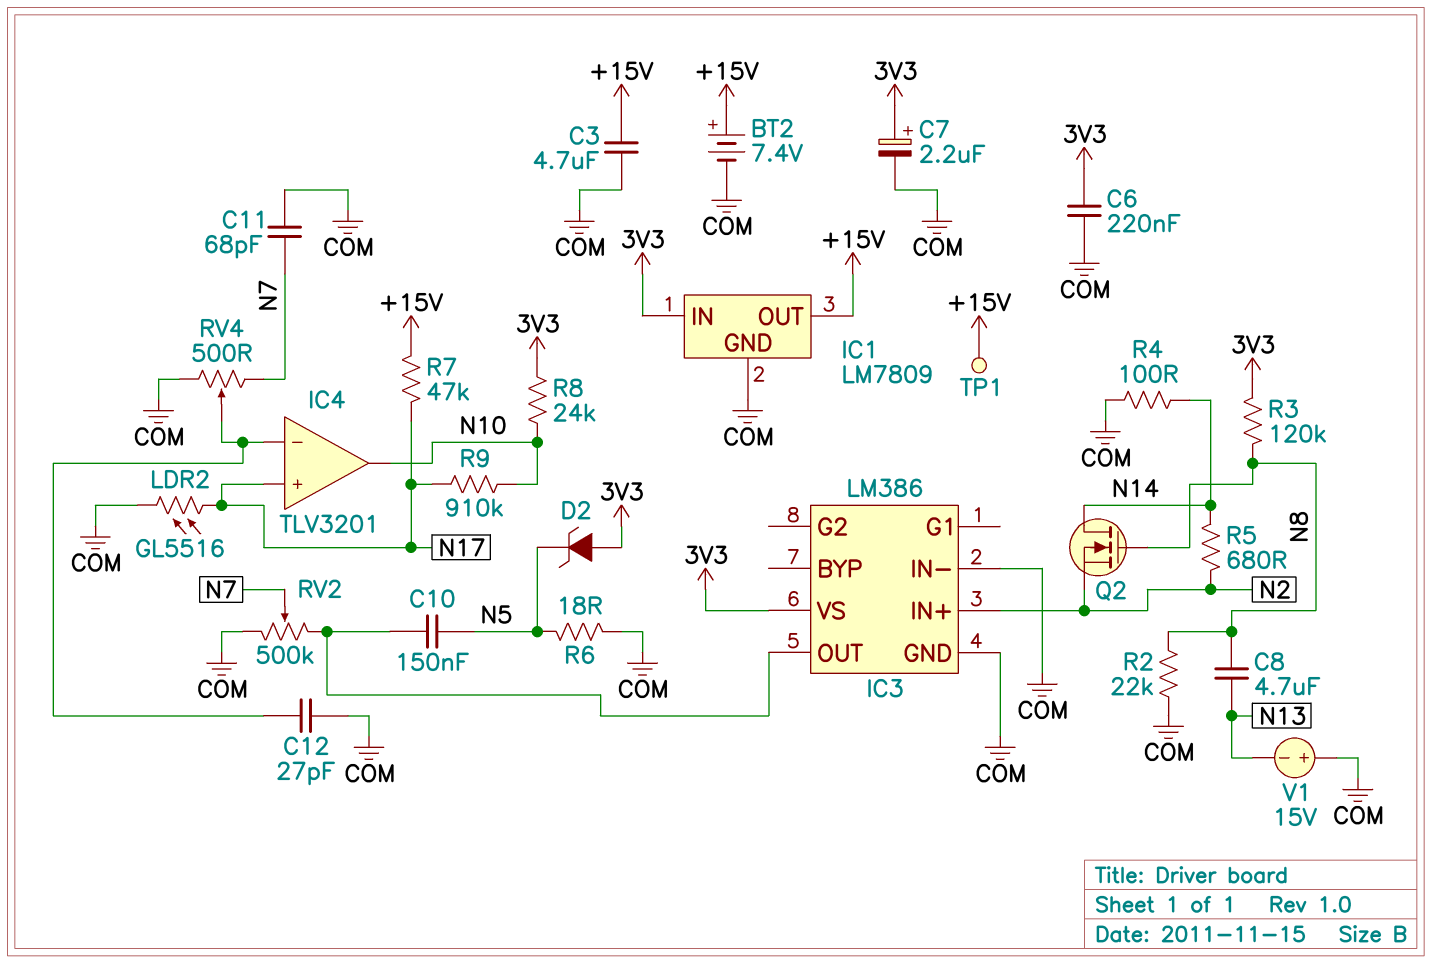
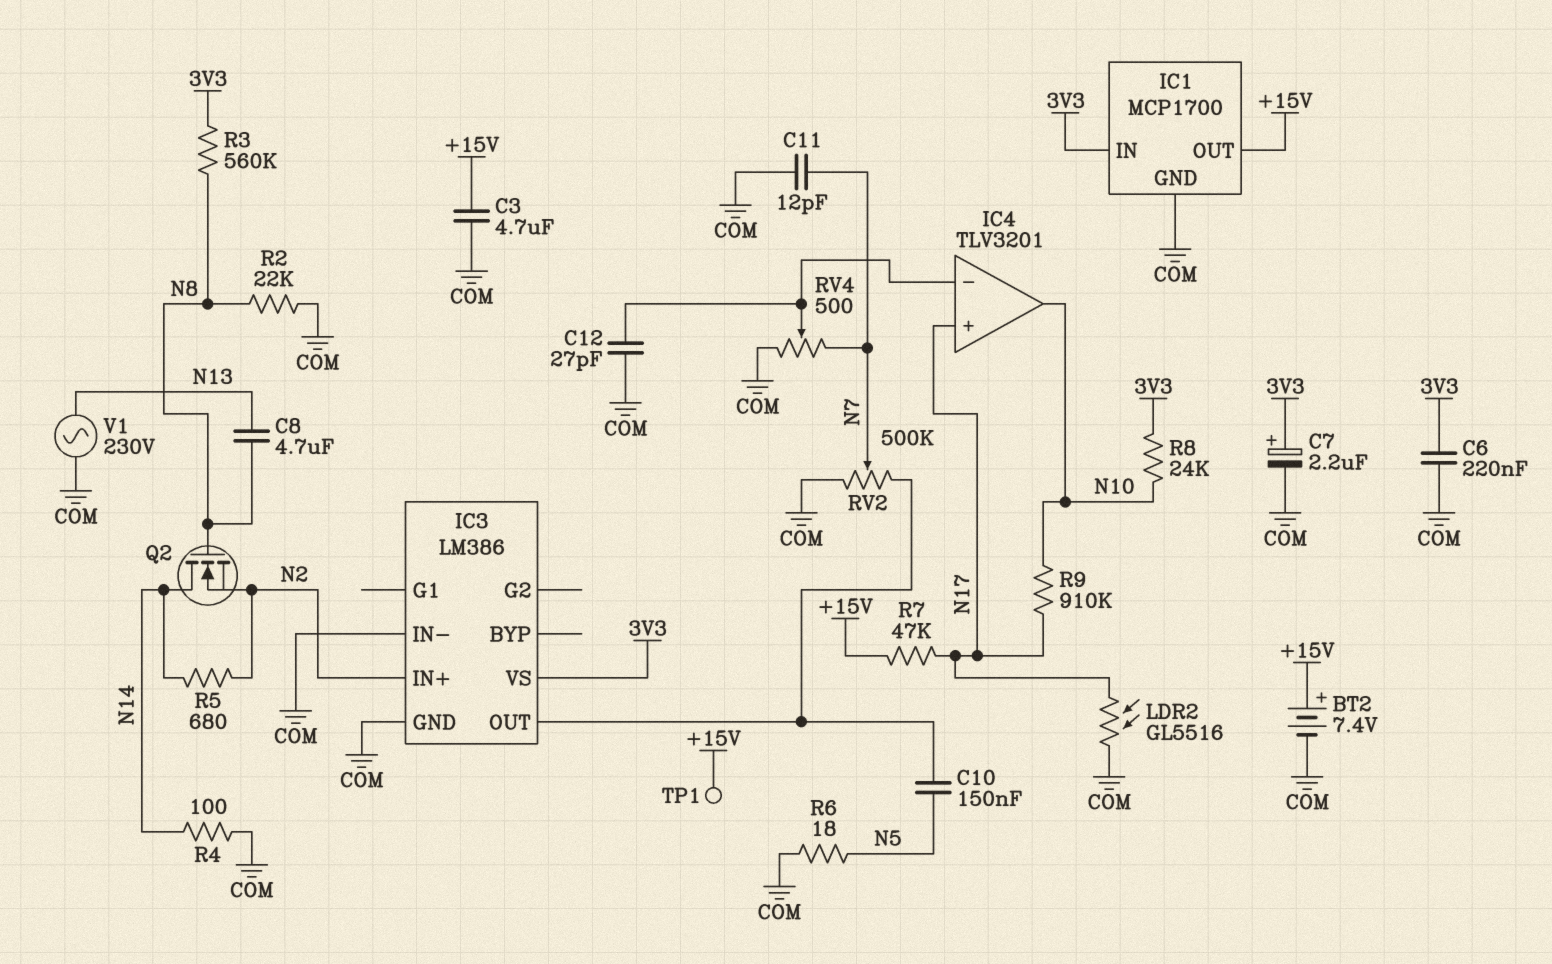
C11: 68pF (COM, N7) -> 12pF (COM, N7)
D2: zener (A 3V3, K N5) -> none
IC1: LM7809 -> MCP1700
R3: 120k (3V3, N8) -> 560k (3V3, N8)
V1: 15V (plus COM, minus N13) -> AC 230V (COM, N13)

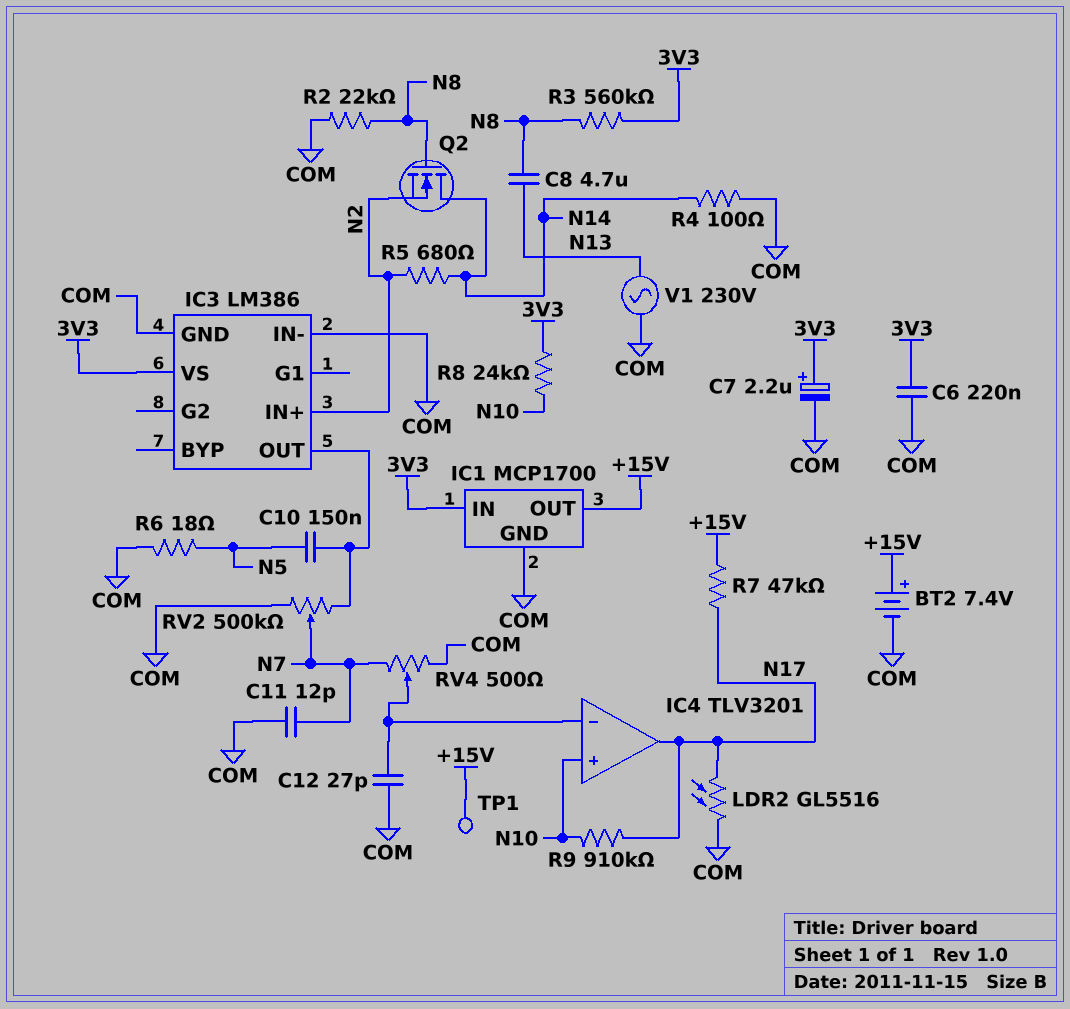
C3: 4.7uF (+15V, COM) -> none
IC4 pin in+: N17 -> N10
IC4 pin out: N10 -> N17

